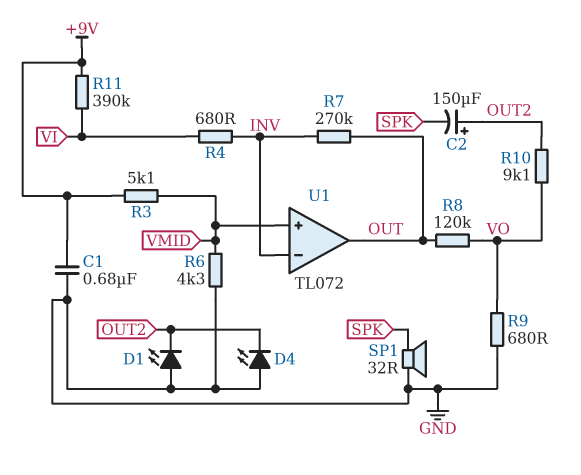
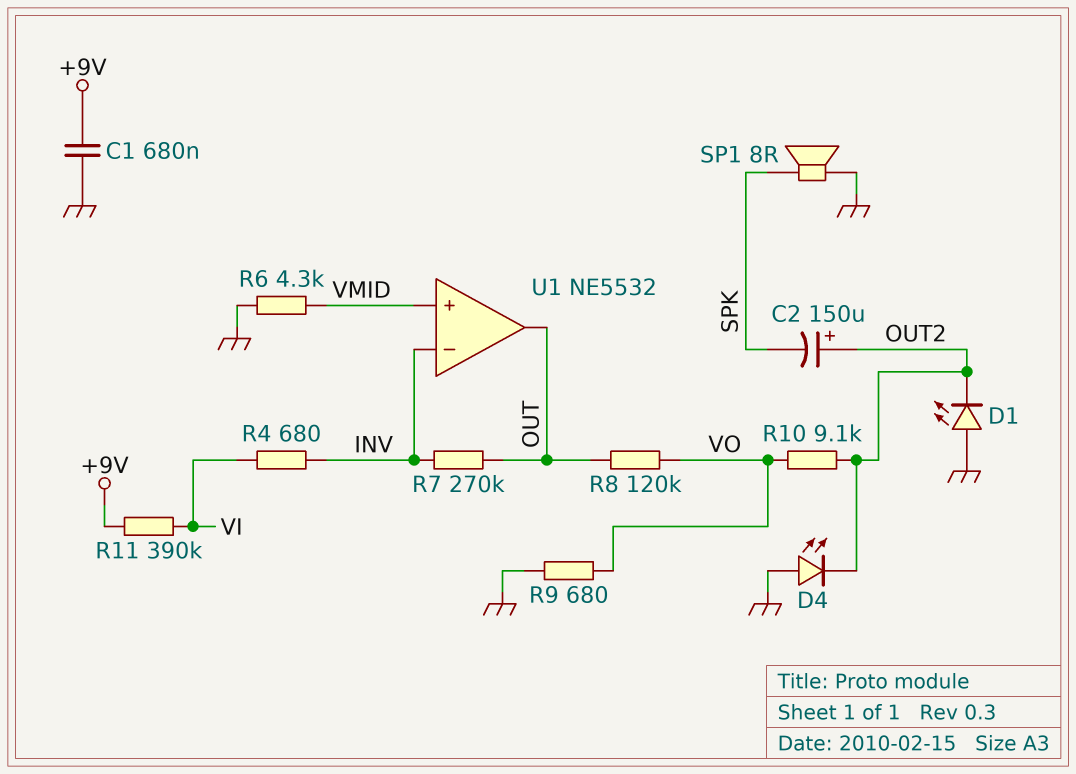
R3: 5.1k (+9V, VMID) -> none
SP1: speaker 32R (GND, SPK) -> speaker 8R (GND, SPK)
U1: TL072 -> NE5532

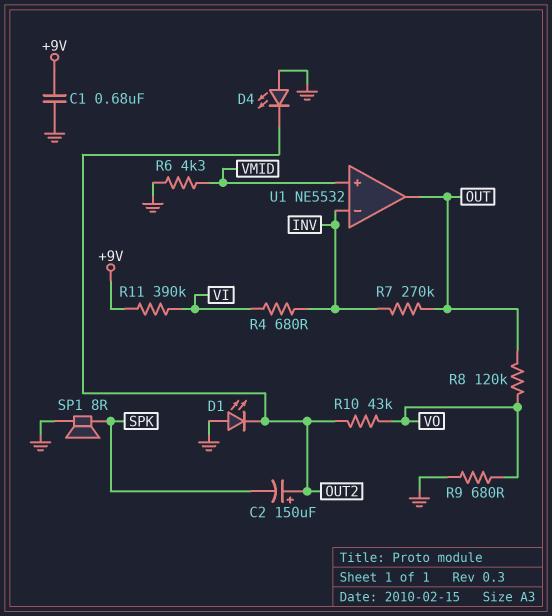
R10: 9.1k (OUT2, VO) -> 43k (OUT2, VO)

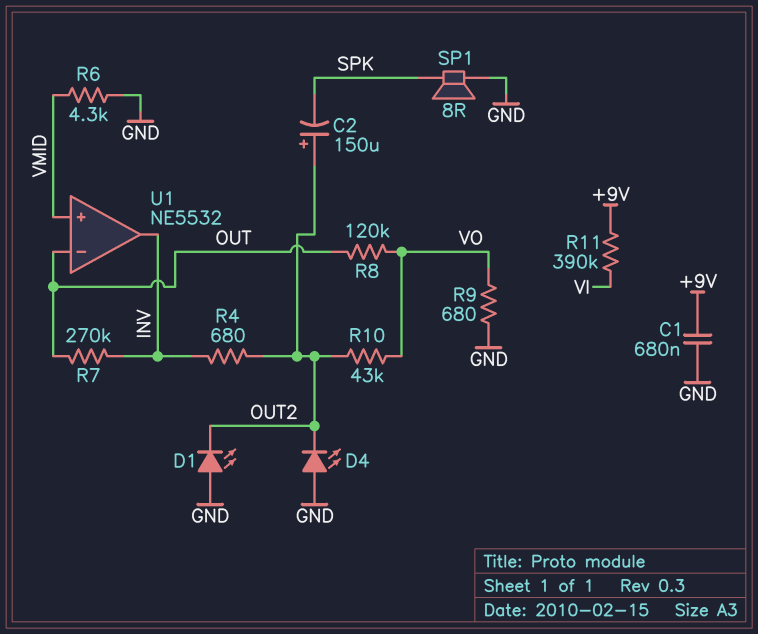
R4: 680 (INV, VI) -> 680 (INV, OUT2)
U1 pin in-: INV -> OUT
U1 pin out: OUT -> INV

